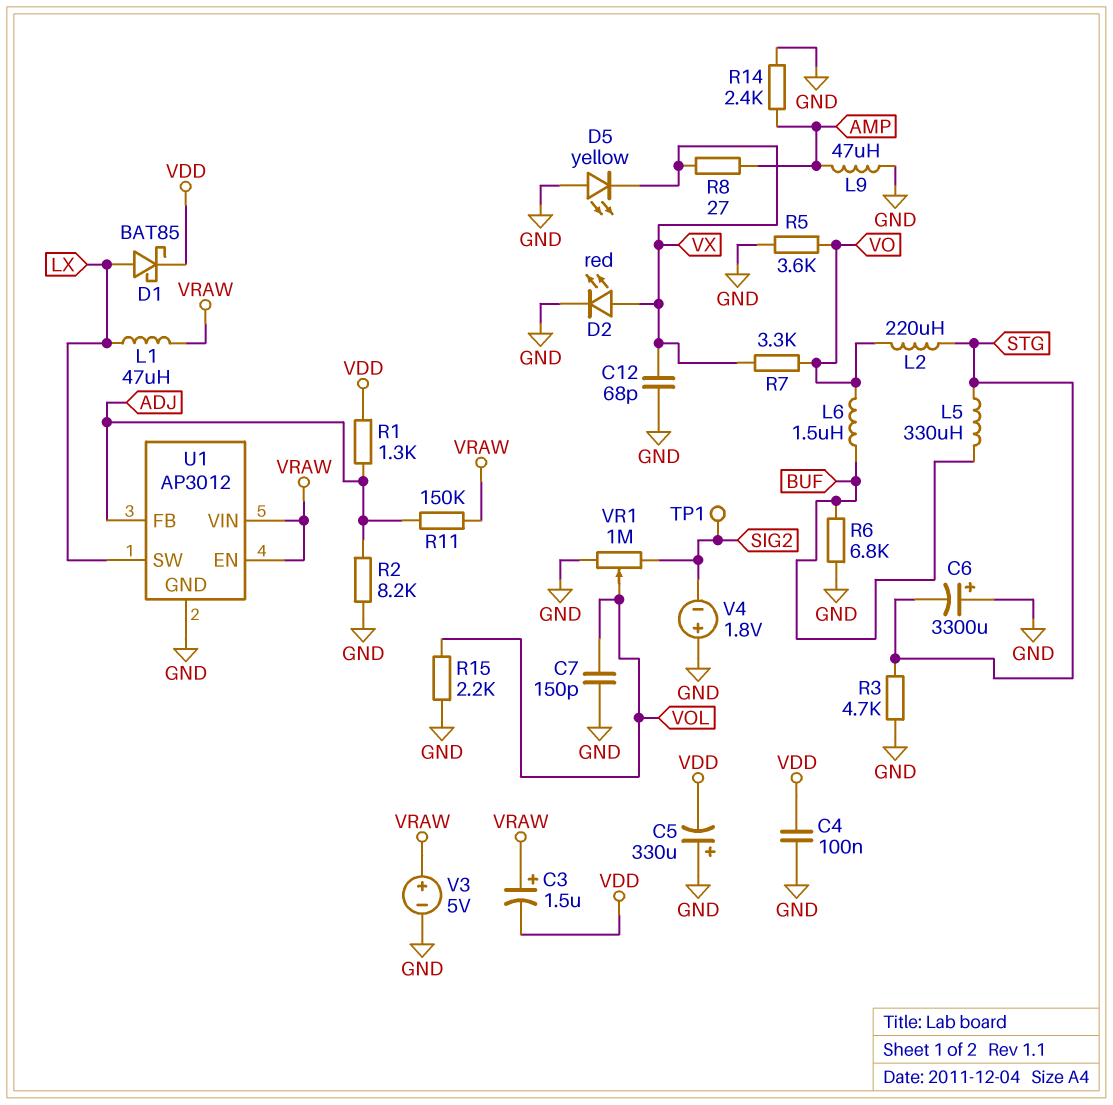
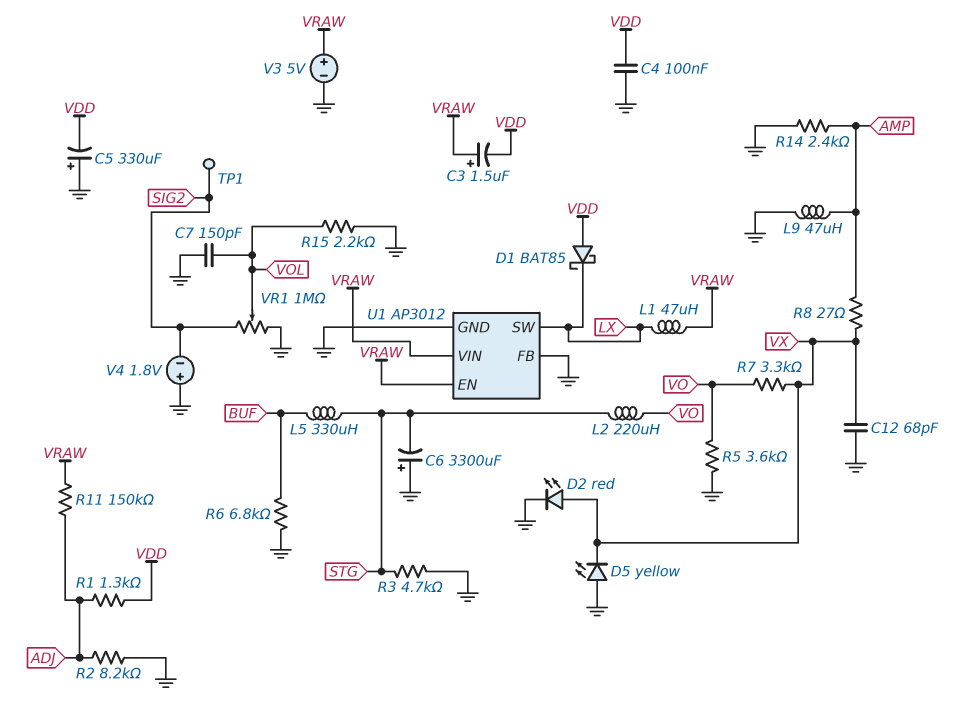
D1: schottky BAT85 (A LX, K VDD) -> schottky BAT85 (A VDD, K LX)
L6: 1.5uH (BUF, VO) -> none
U1 pin FB: ADJ -> GND

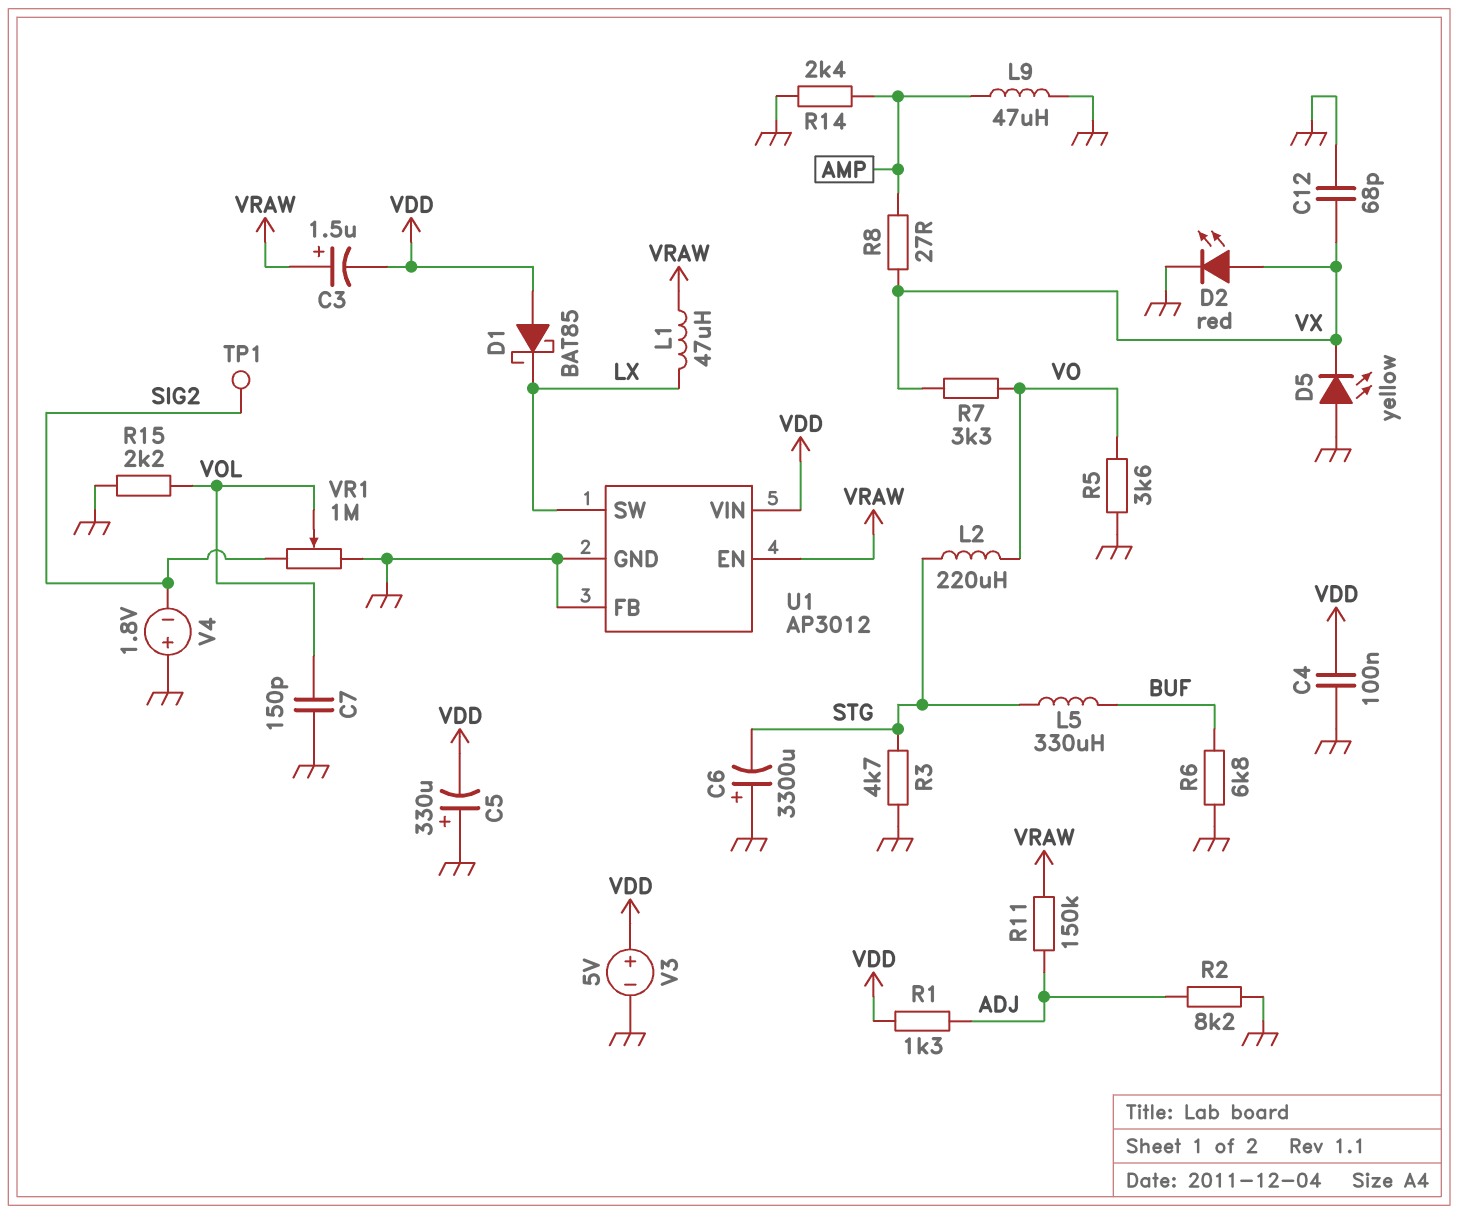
U1 pin VIN: VRAW -> VDD
V3: 5V (plus VRAW, minus GND) -> 5V (plus VDD, minus GND)

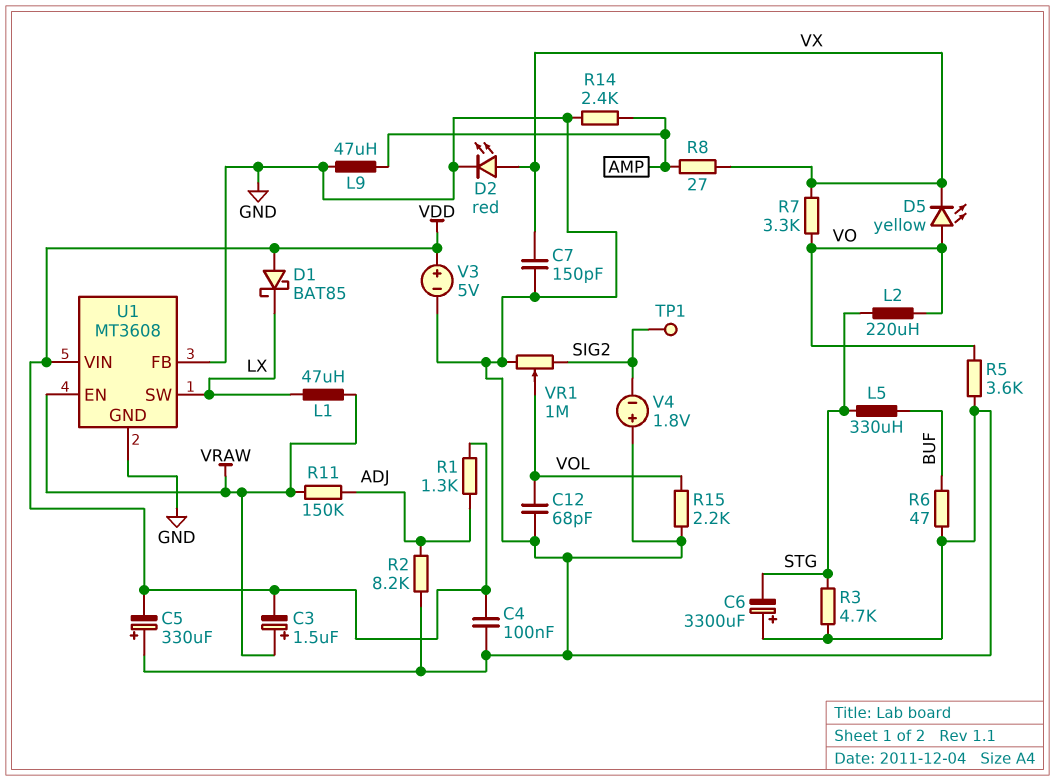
C7: 150pF (GND, VOL) -> 150pF (GND, VX)
C12: 68pF (GND, VX) -> 68pF (GND, VOL)
D5: LED yellow (A GND, K VX) -> LED yellow (A VO, K VX)
R6: 6.8k (BUF, GND) -> 47 (BUF, GND)
U1: AP3012 -> MT3608

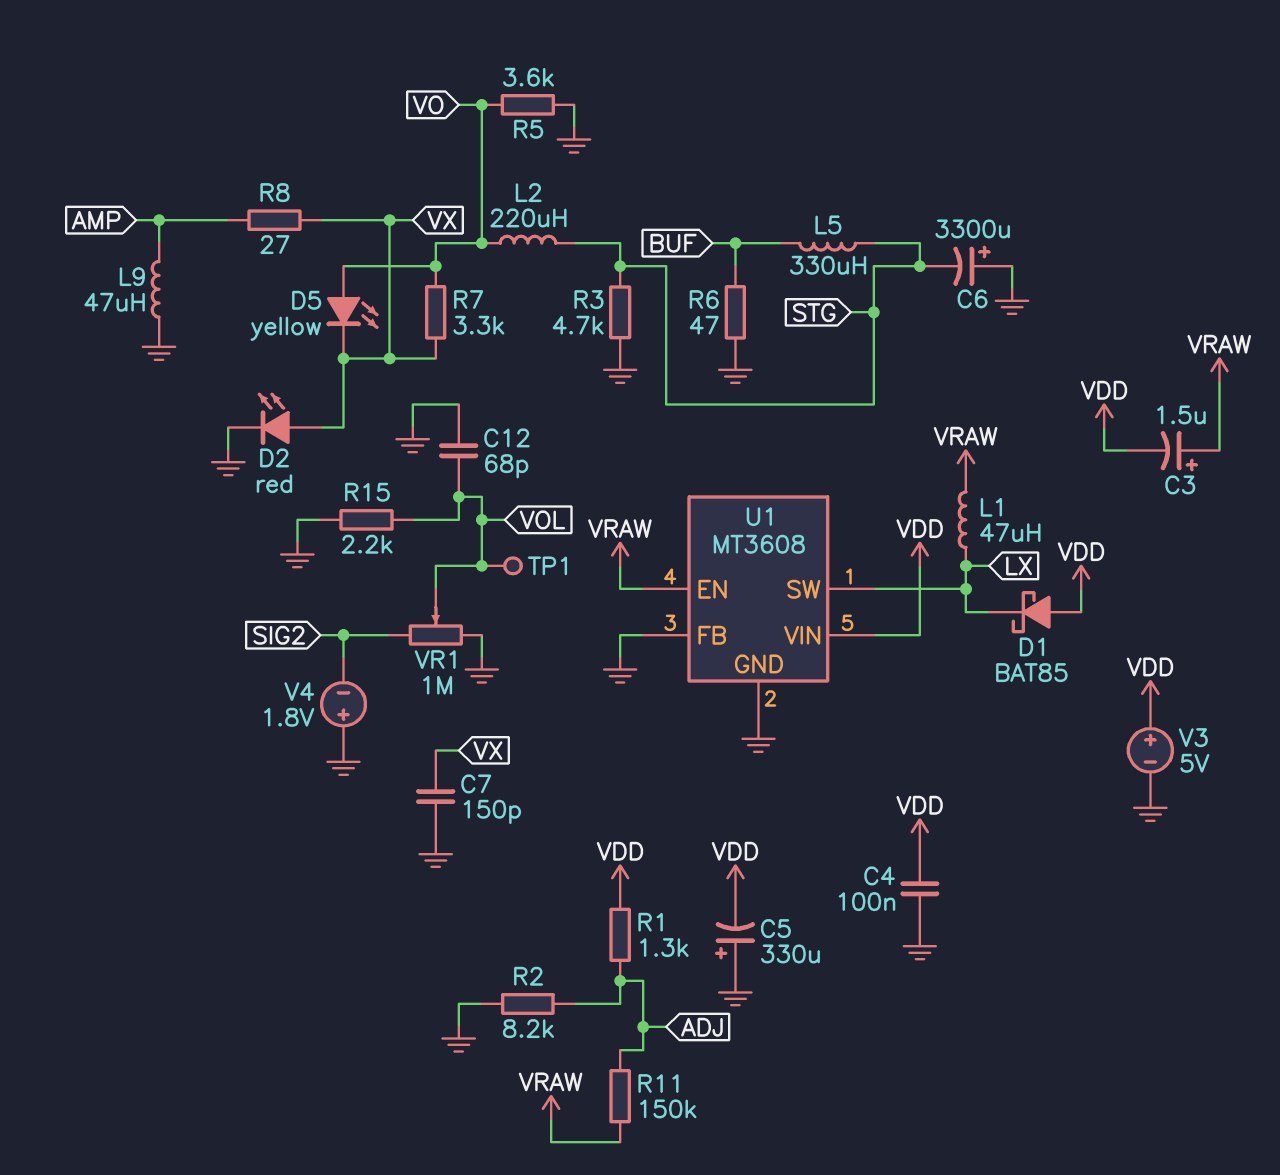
R14: 2.4k (AMP, GND) -> none
TP1: test point (SIG2) -> test point (VOL)

